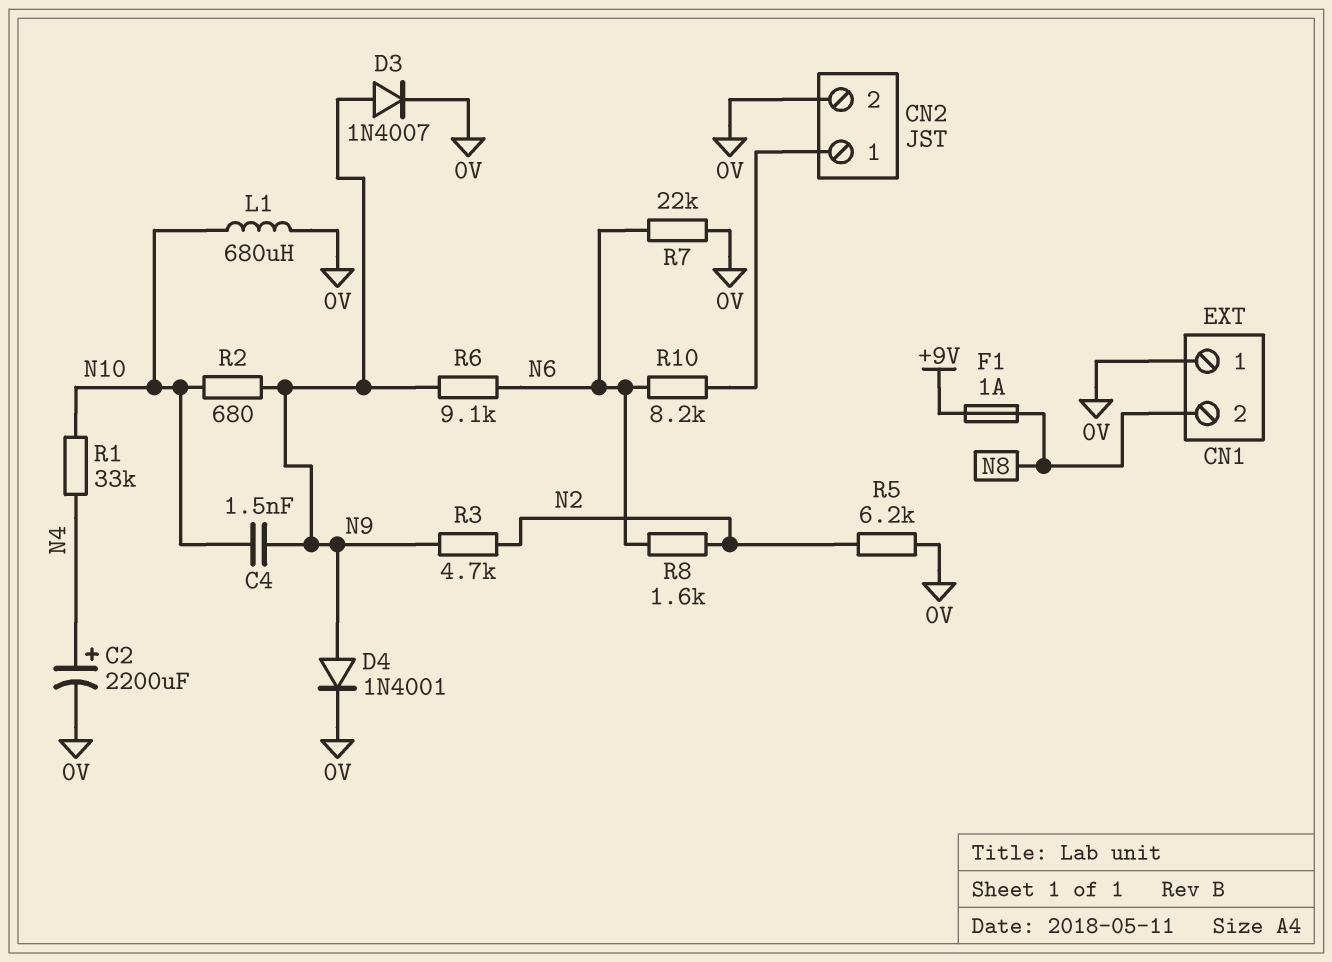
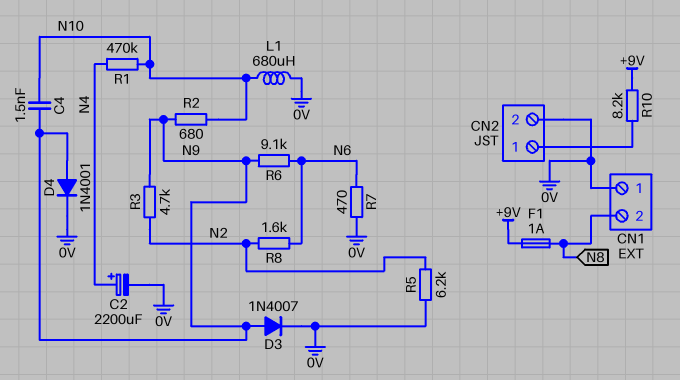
R1: 33k (N4, N10) -> 470k (N4, N10)
R7: 22k (0V, N6) -> 470 (0V, N6)
R10: 8.2k (CN2/1, N6) -> 8.2k (+9V, CN2/1)

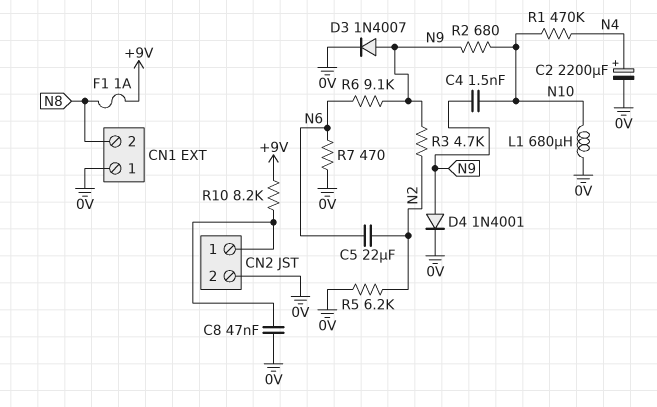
C5: none -> 22uF (N2, N6)
C8: none -> 47nF (0V, CN2/1)
R8: 1.6k (N2, N6) -> none

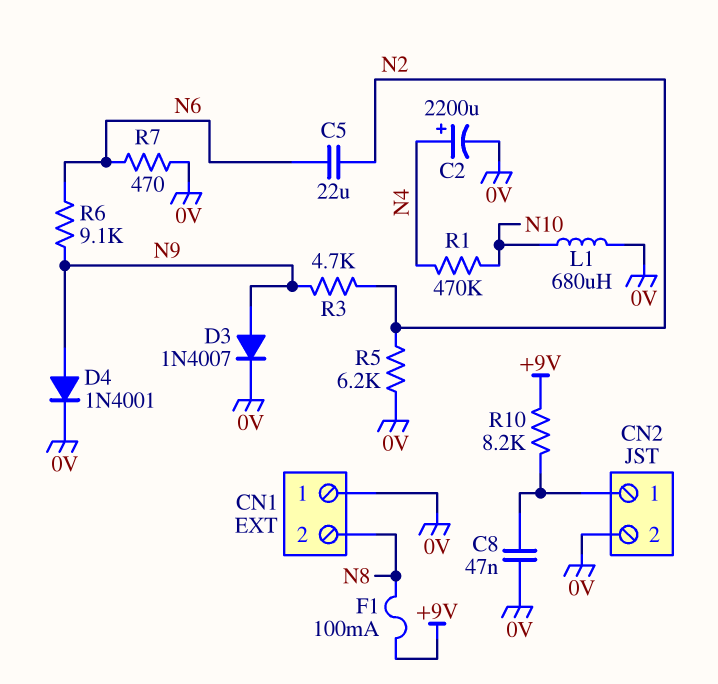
C4: 1.5nF (N9, N10) -> none
F1: 1A (+9V, N8) -> 100mA (+9V, N8)
R2: 680 (N9, N10) -> none

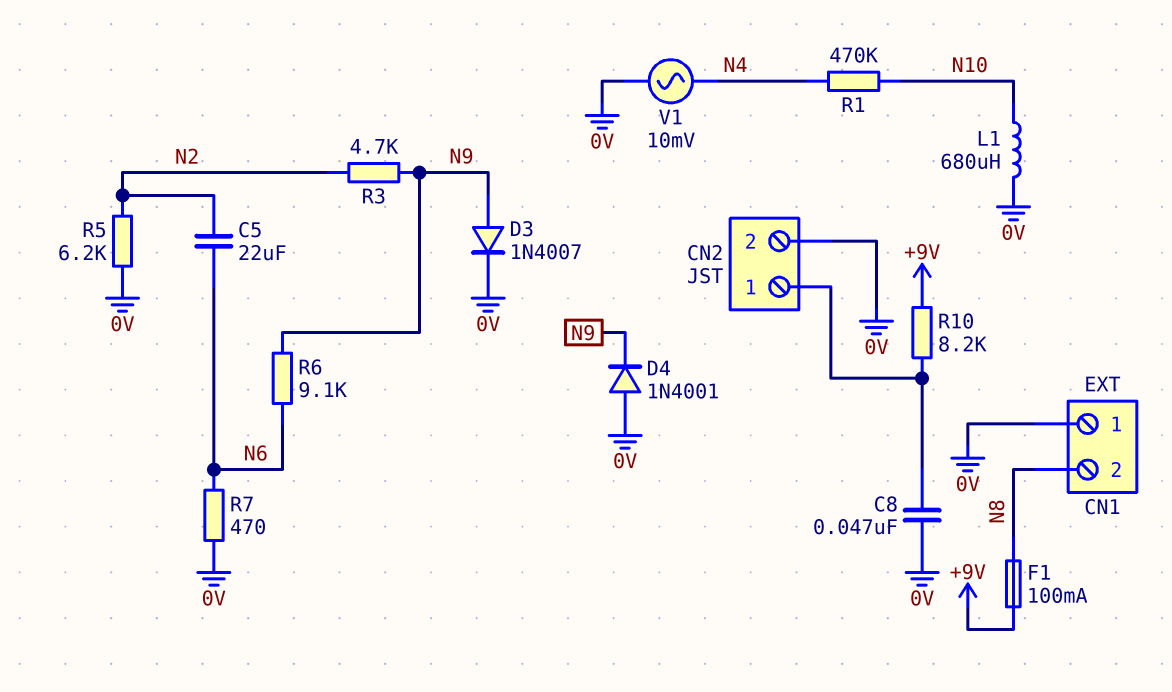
C2: 2200uF (plus N4, minus 0V) -> none
D4: diode 1N4001 (A N9, K 0V) -> diode 1N4001 (A 0V, K N9)
V1: none -> AC 10mV (0V, N4)

